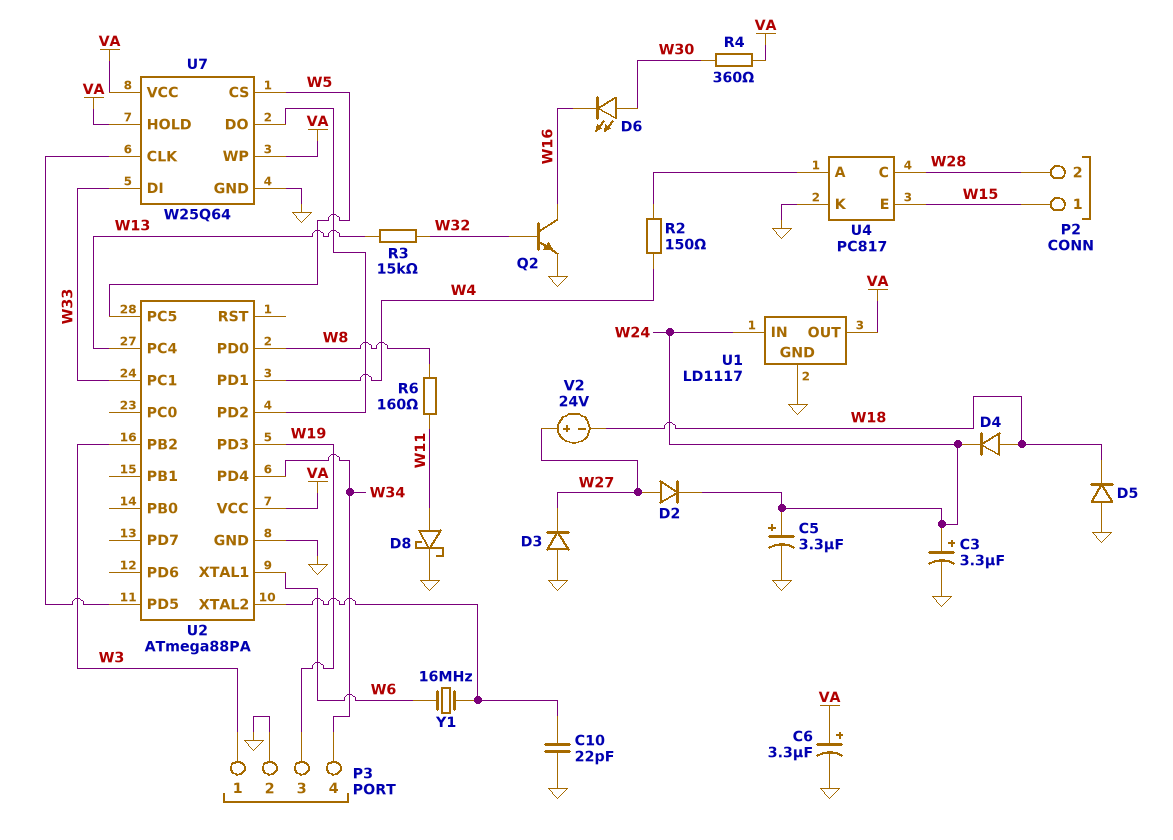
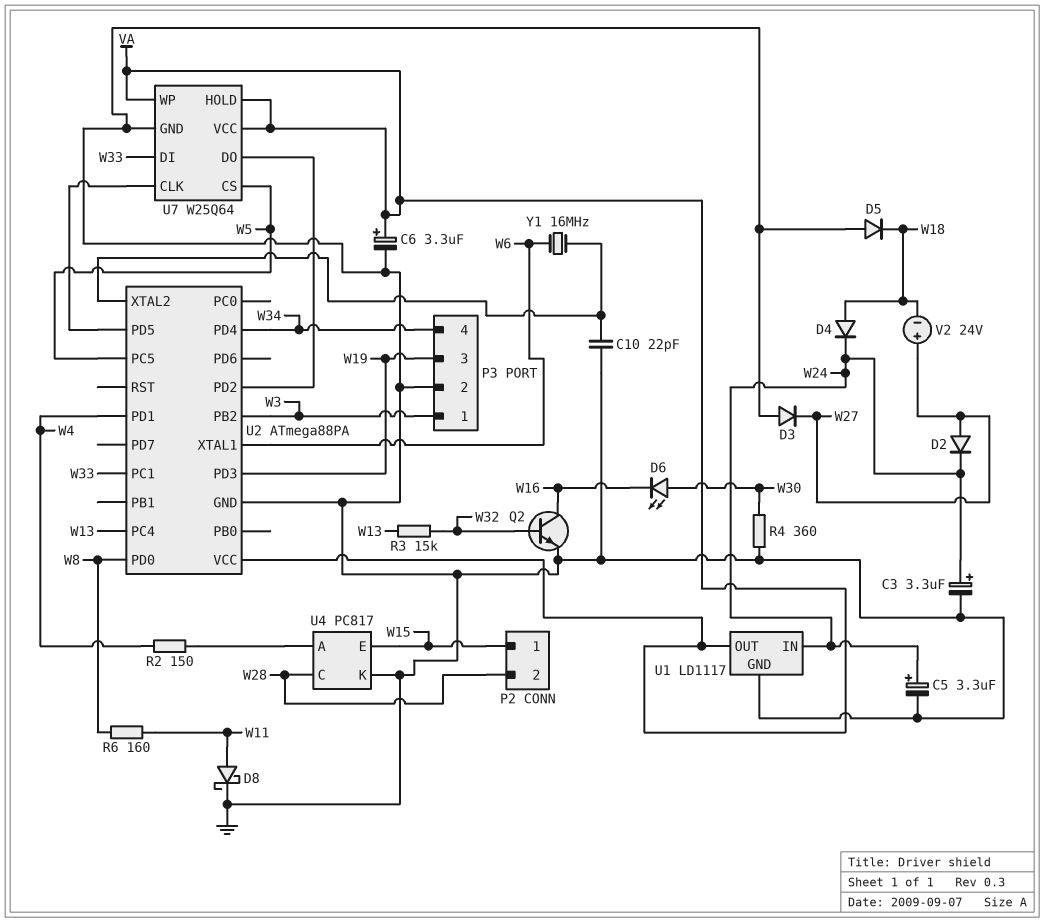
R4: 360 (VA, W30) -> 360 (GND, W30)

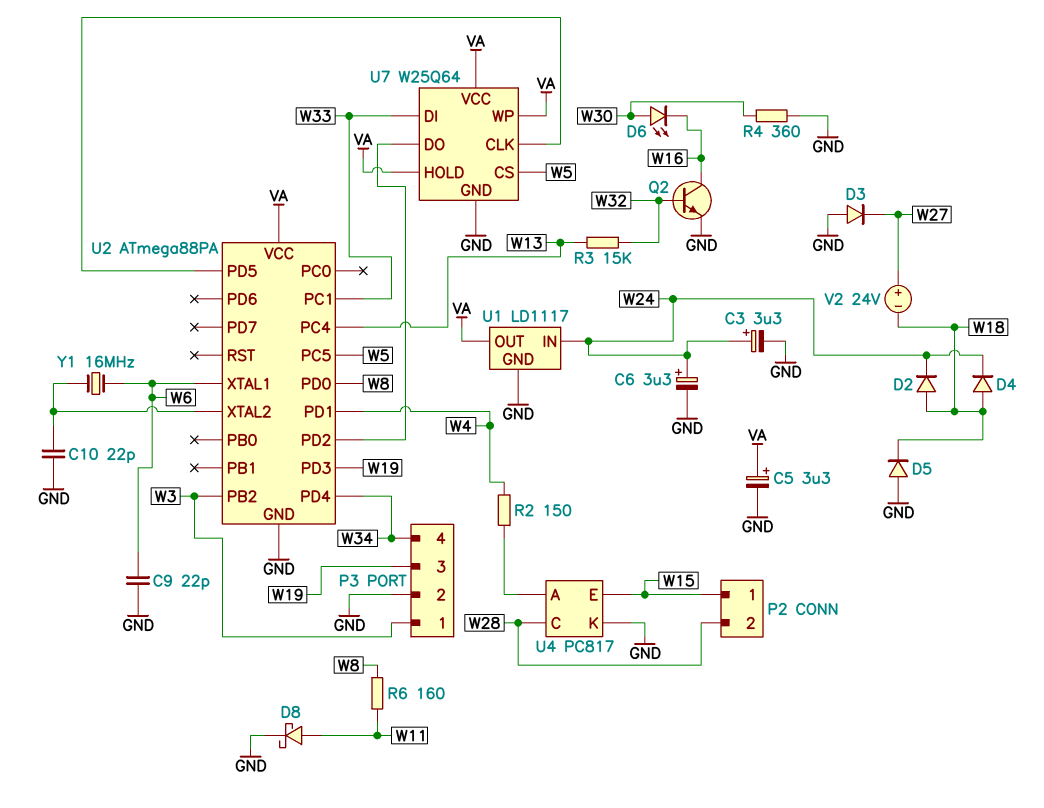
C5: 3.3uF (plus W24, minus GND) -> 3.3uF (plus VA, minus GND)
C6: 3.3uF (plus VA, minus GND) -> 3.3uF (plus W24, minus GND)
C9: none -> 22pF (GND, W6)
D2: diode (A W27, K W24) -> diode (A W18, K W24)

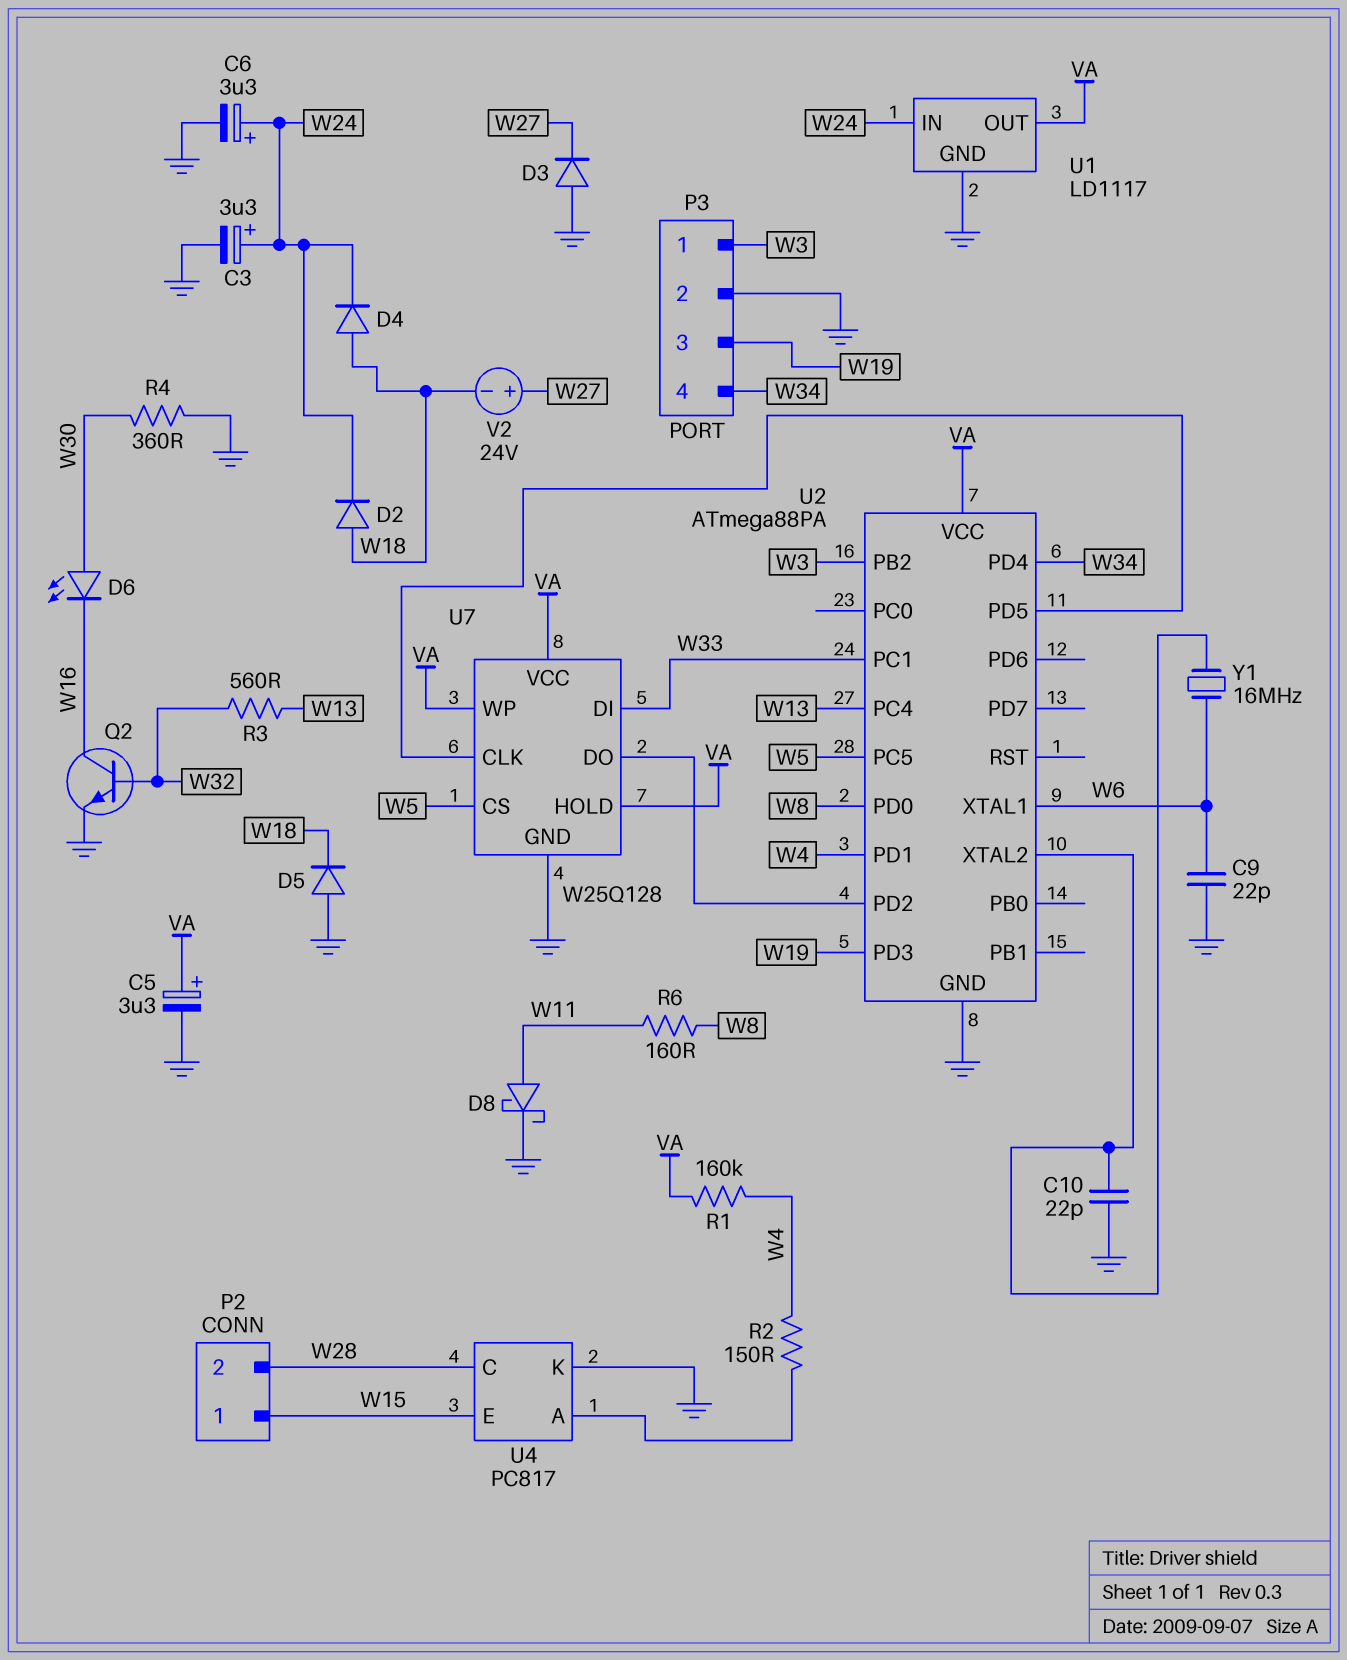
R1: none -> 160k (VA, W4)
R3: 15k (W13, W32) -> 560 (W13, W32)
U7: W25Q64 -> W25Q128

